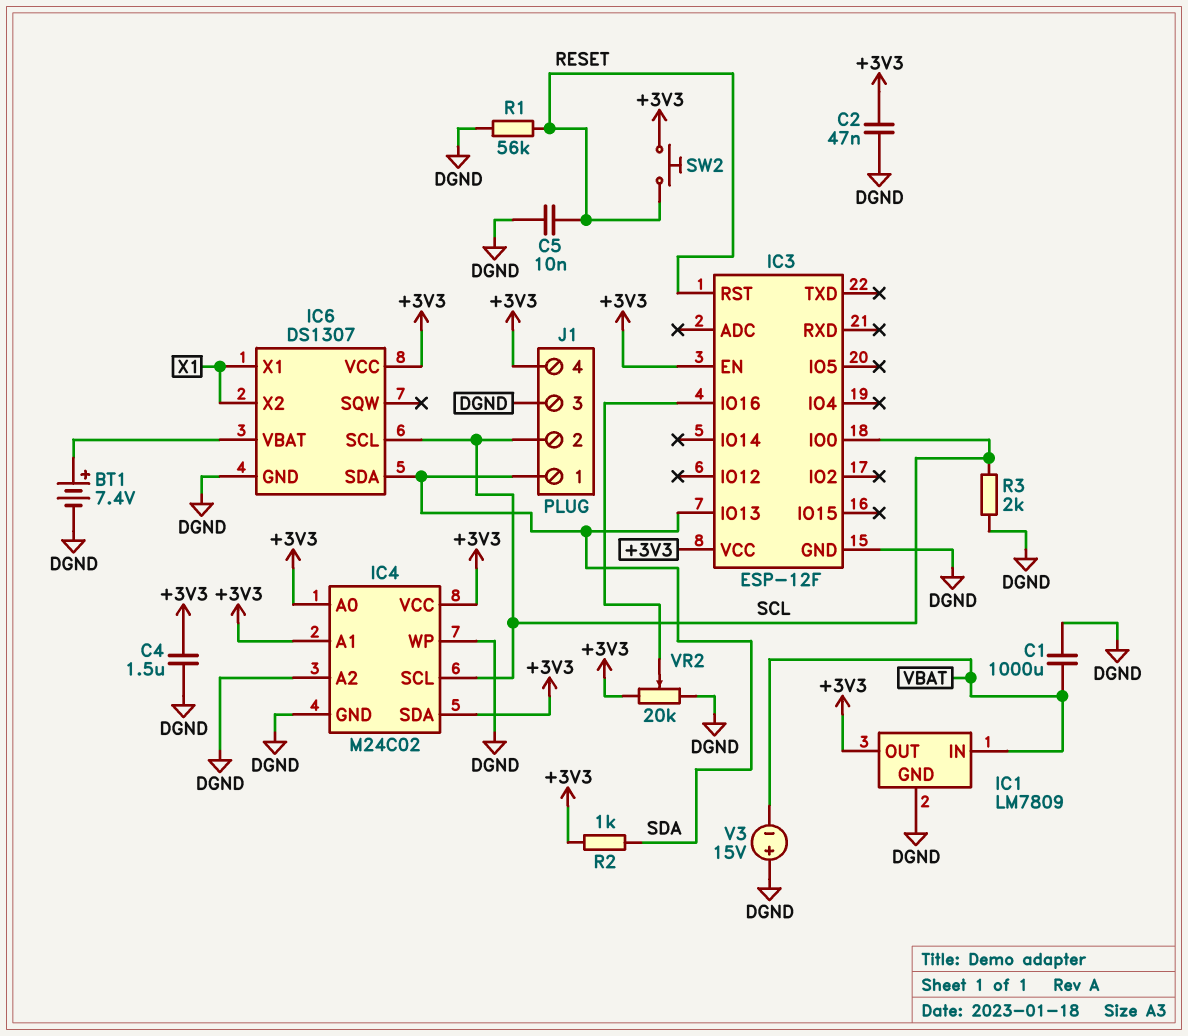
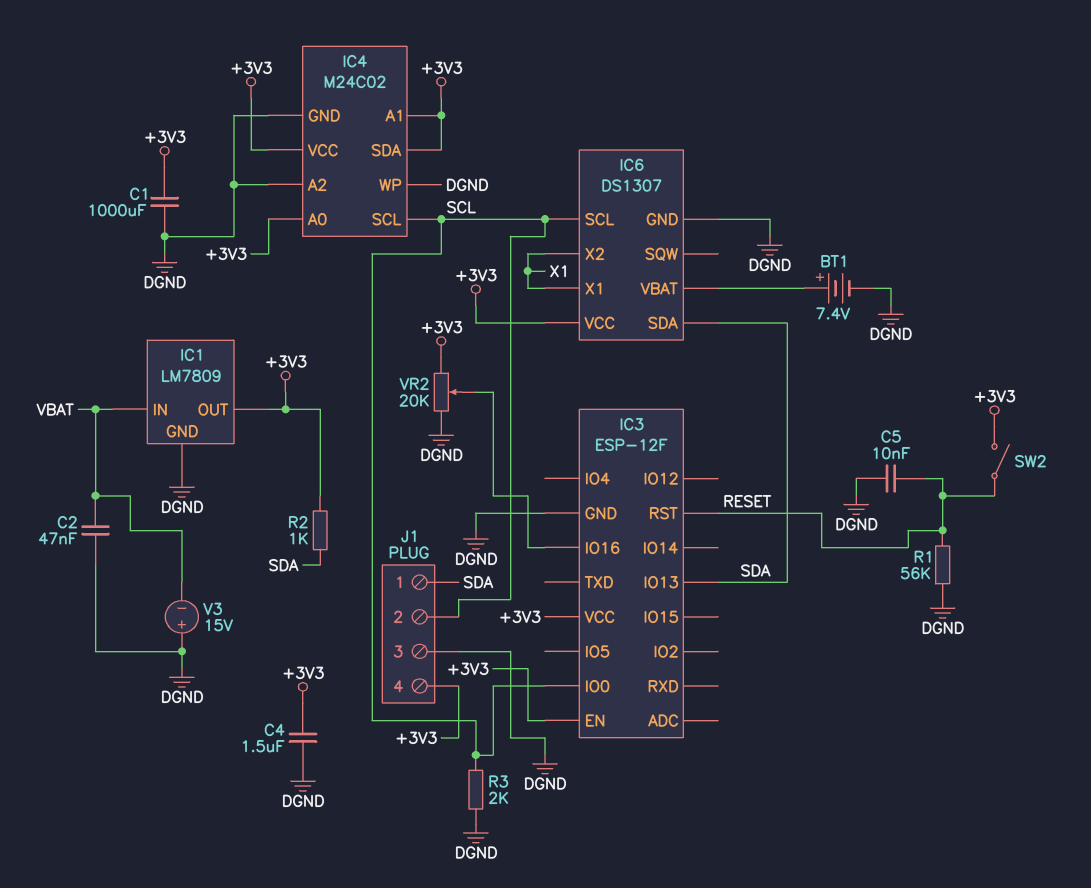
C1: 1000uF (DGND, VBAT) -> 1000uF (+3V3, DGND)
C2: 47nF (+3V3, DGND) -> 47nF (DGND, VBAT)
SW2: button (+3V3, RESET) -> switch (+3V3, RESET)

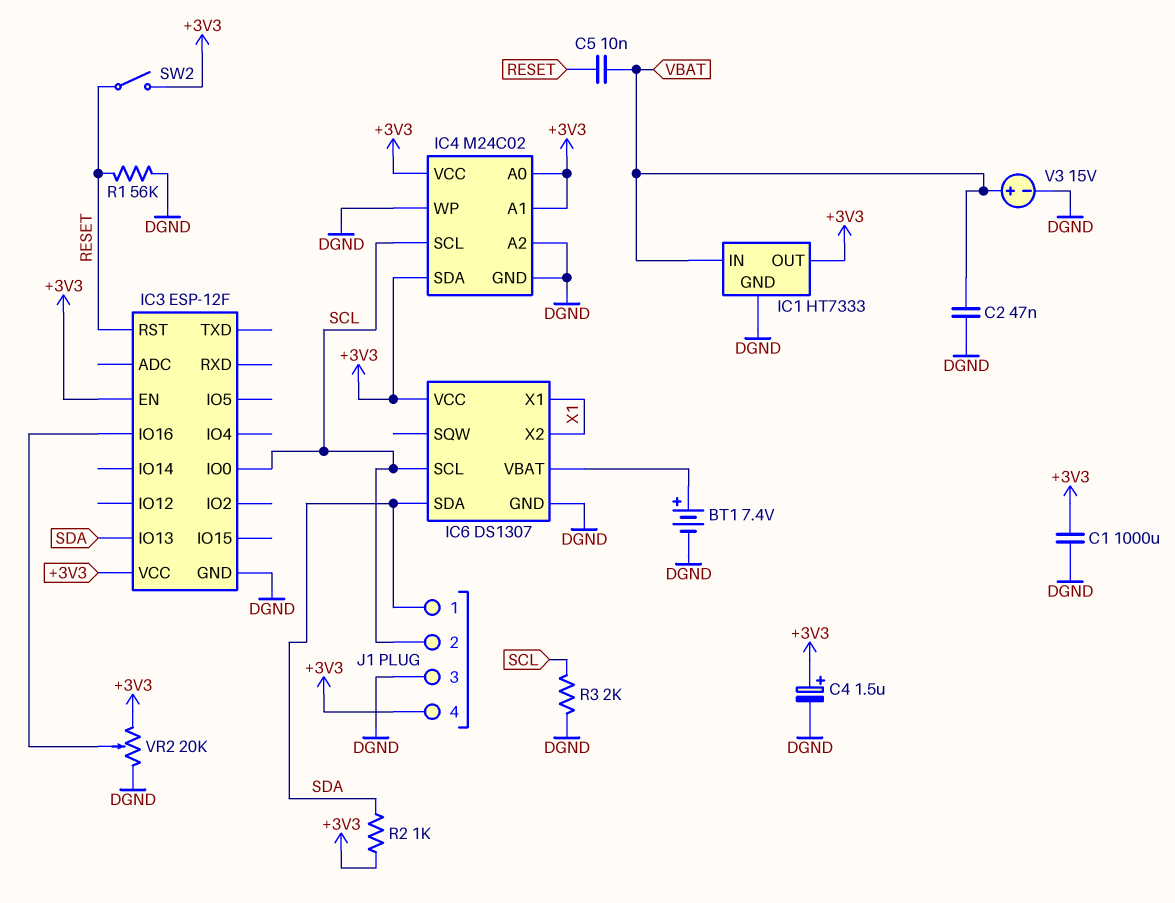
C4: 1.5uF (+3V3, DGND) -> 1.5uF (plus +3V3, minus DGND)
C5: 10nF (DGND, RESET) -> 10nF (RESET, VBAT)
IC1: LM7809 -> HT7333
V3: 15V (plus DGND, minus VBAT) -> 15V (plus VBAT, minus DGND)

